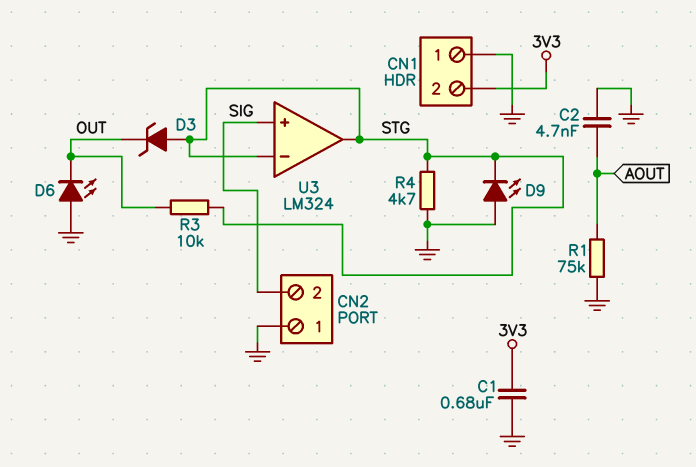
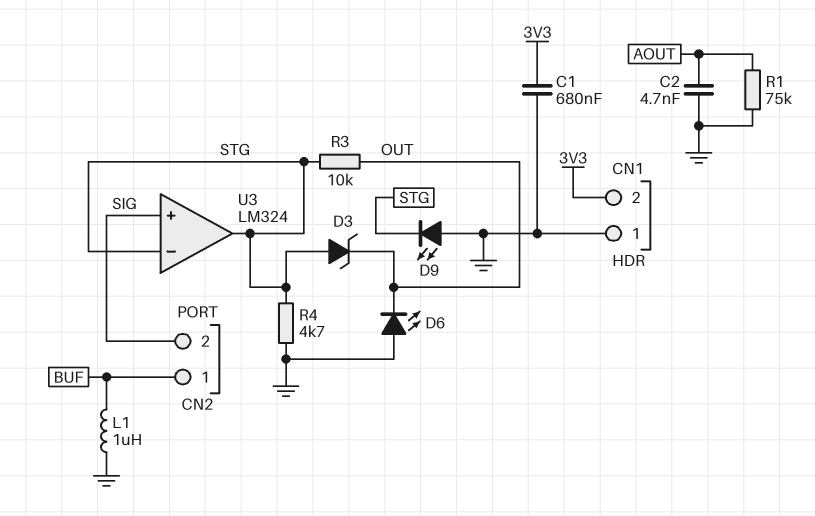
CN2 pin 1: GND -> BUF
L1: none -> 1uH (BUF, GND)

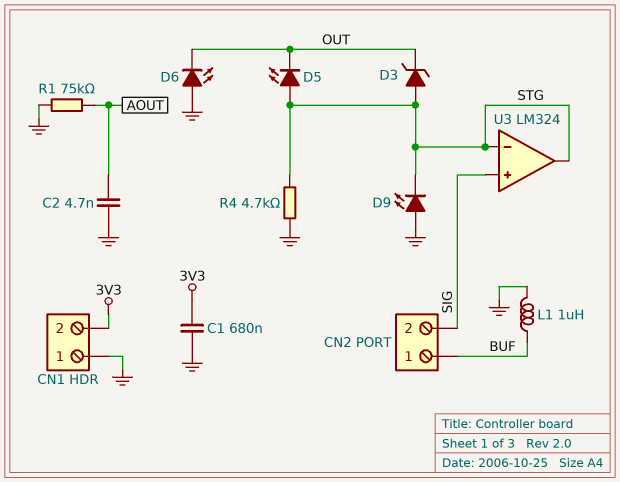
D5: none -> LED (A STG, K OUT)
R3: 10k (OUT, STG) -> none

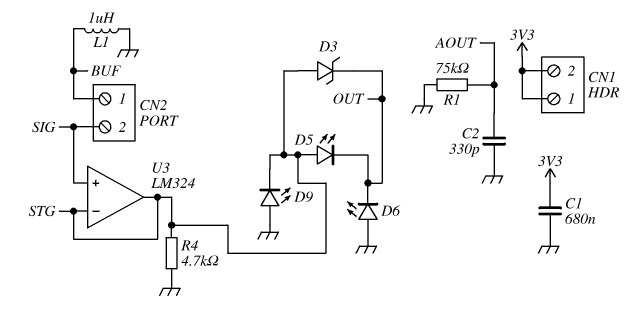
C2: 4.7nF (AOUT, GND) -> 330pF (AOUT, GND)
CN1 pin 1: GND -> 3V3

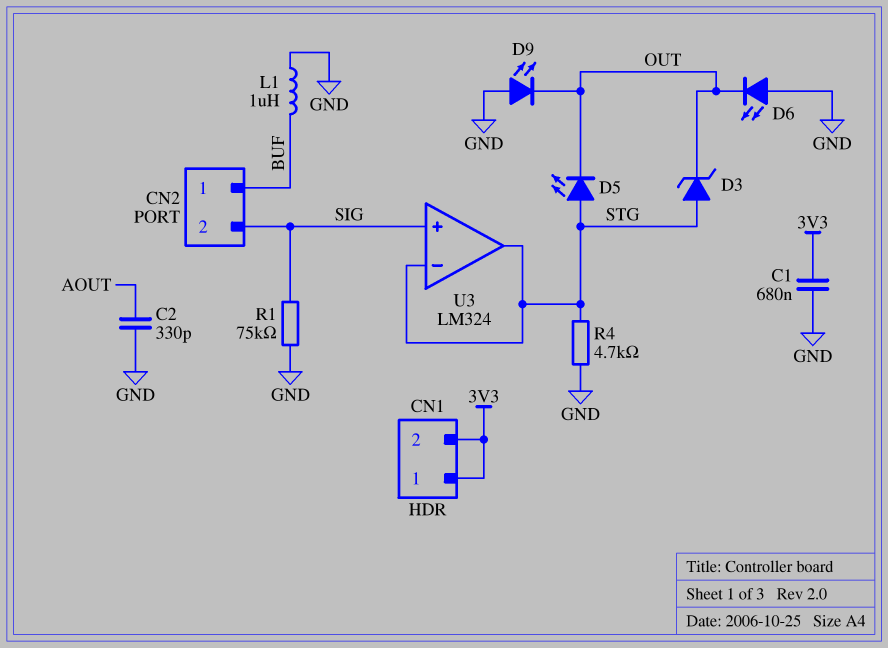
D9: LED (A GND, K STG) -> LED (A GND, K OUT)
R1: 75k (AOUT, GND) -> 75k (GND, SIG)

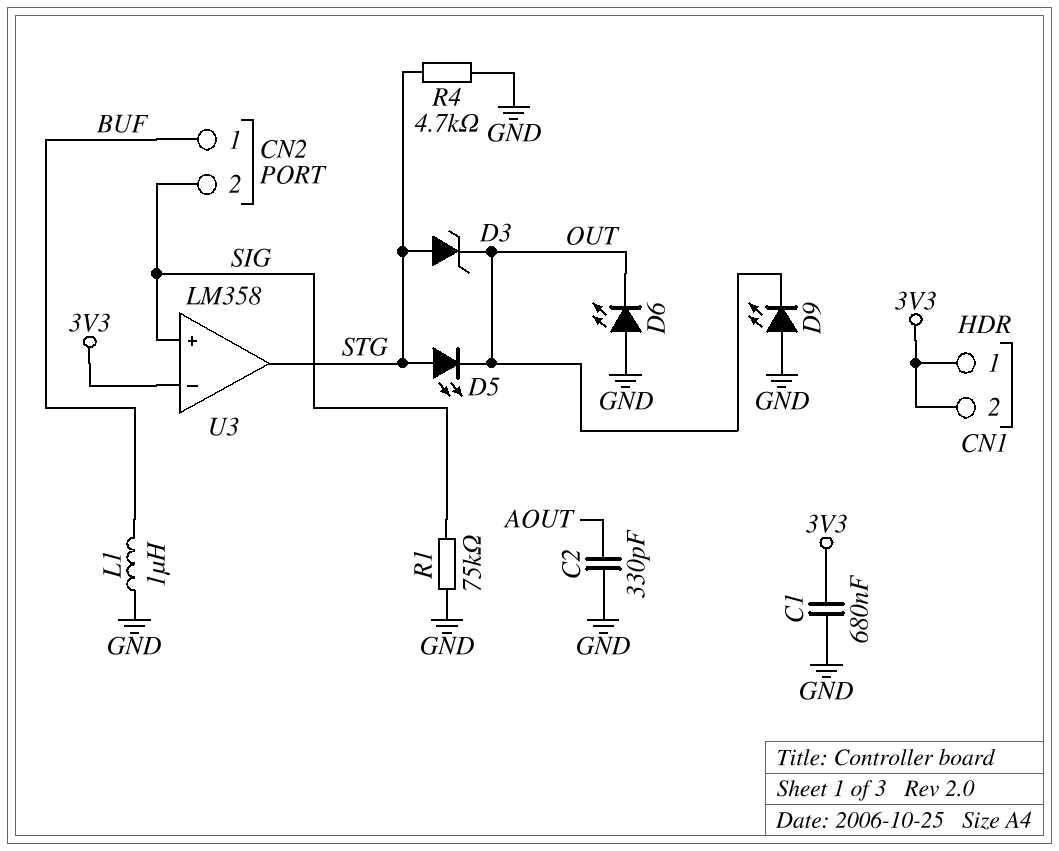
U3: LM324 -> LM358
U3 pin in-: STG -> 3V3

